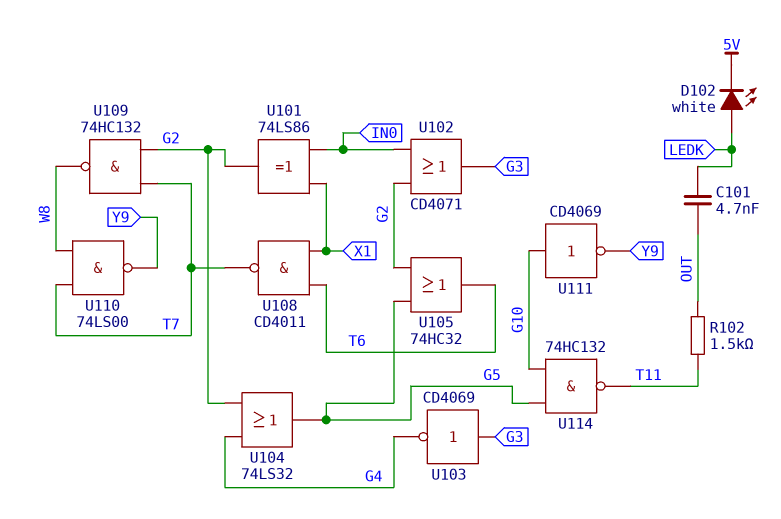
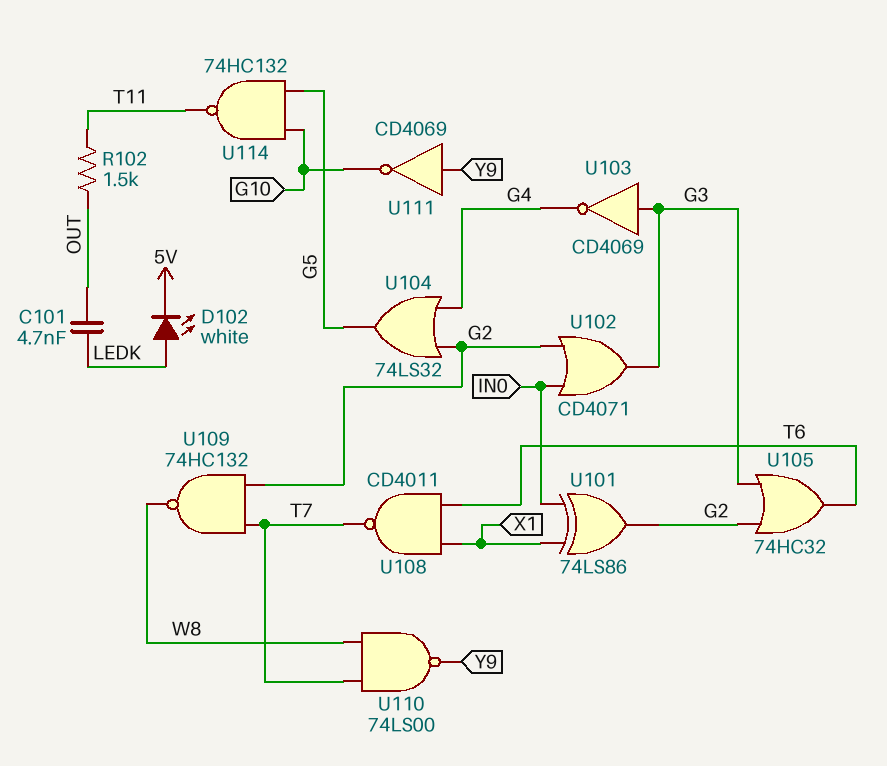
U105: OR 74HC32 (in G2, in G5, out T6) -> OR 74HC32 (in G2, in G3, out T6)
U111: NOT CD4069 (in G10, out Y9) -> NOT CD4069 (in Y9, out G10)

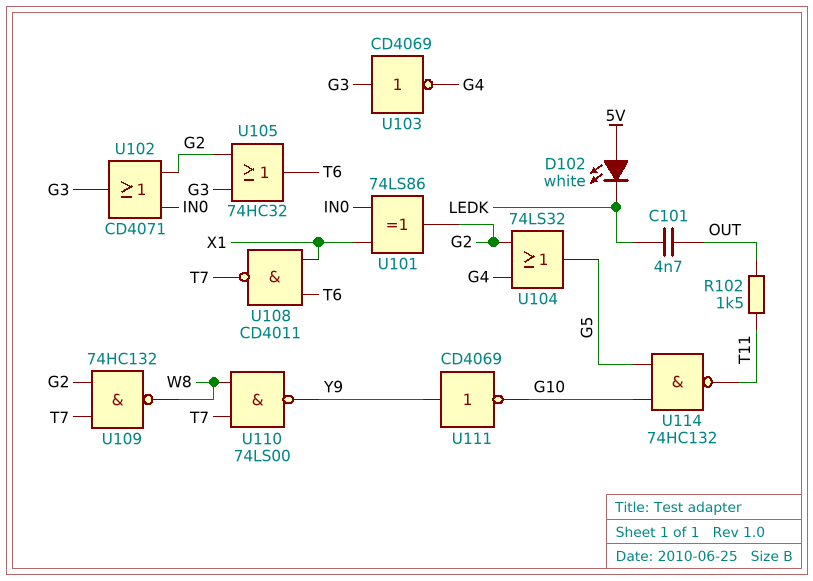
D102: LED white (A LEDK, K 5V) -> LED white (A 5V, K LEDK)

